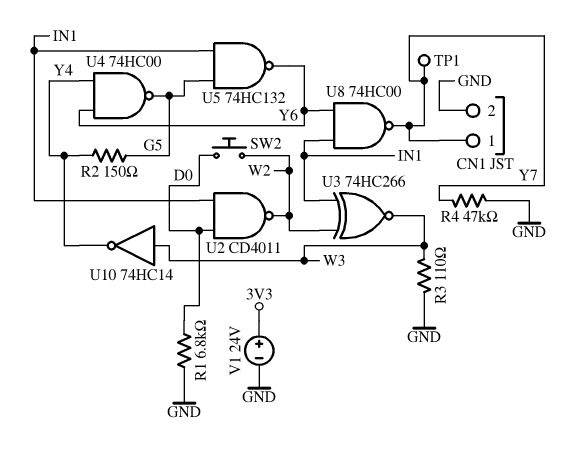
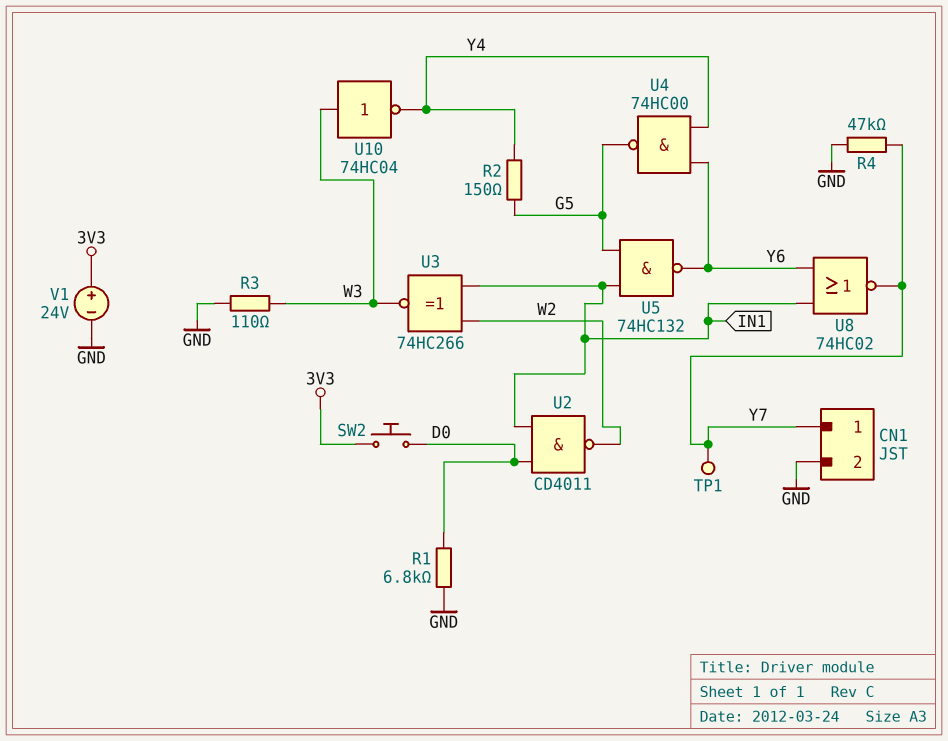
SW2: button (D0, W2) -> button (3V3, D0)
U8: NAND 74HC00 (in IN1, in Y6, out Y7) -> NOR 74HC02 (in IN1, in Y6, out Y7)
U10: NOT 74HC14 (in W3, out Y4) -> NOT 74HC04 (in W3, out Y4)

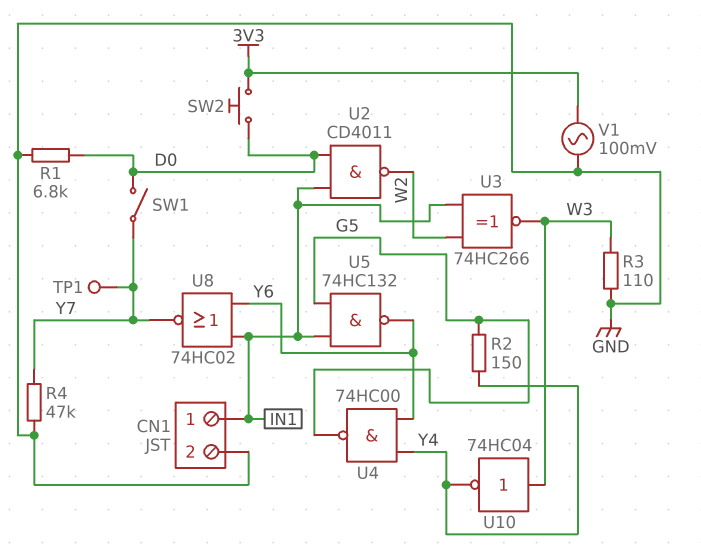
CN1 pin 1: Y7 -> IN1
SW1: none -> switch (D0, Y7)
V1: 24V (plus 3V3, minus GND) -> AC 100mV (3V3, GND)

